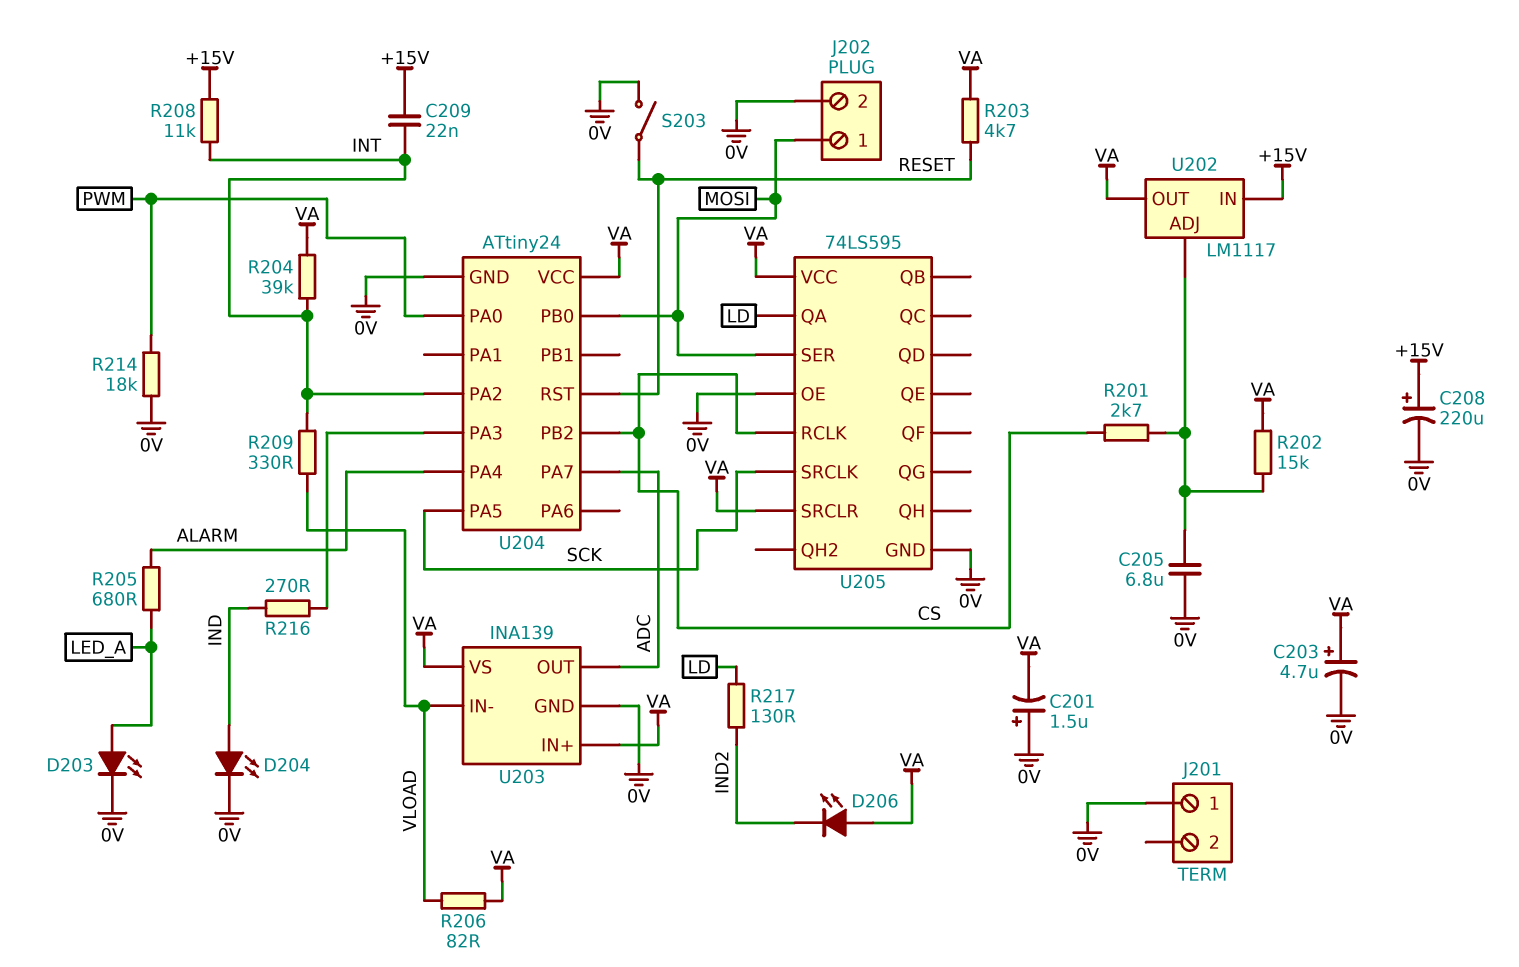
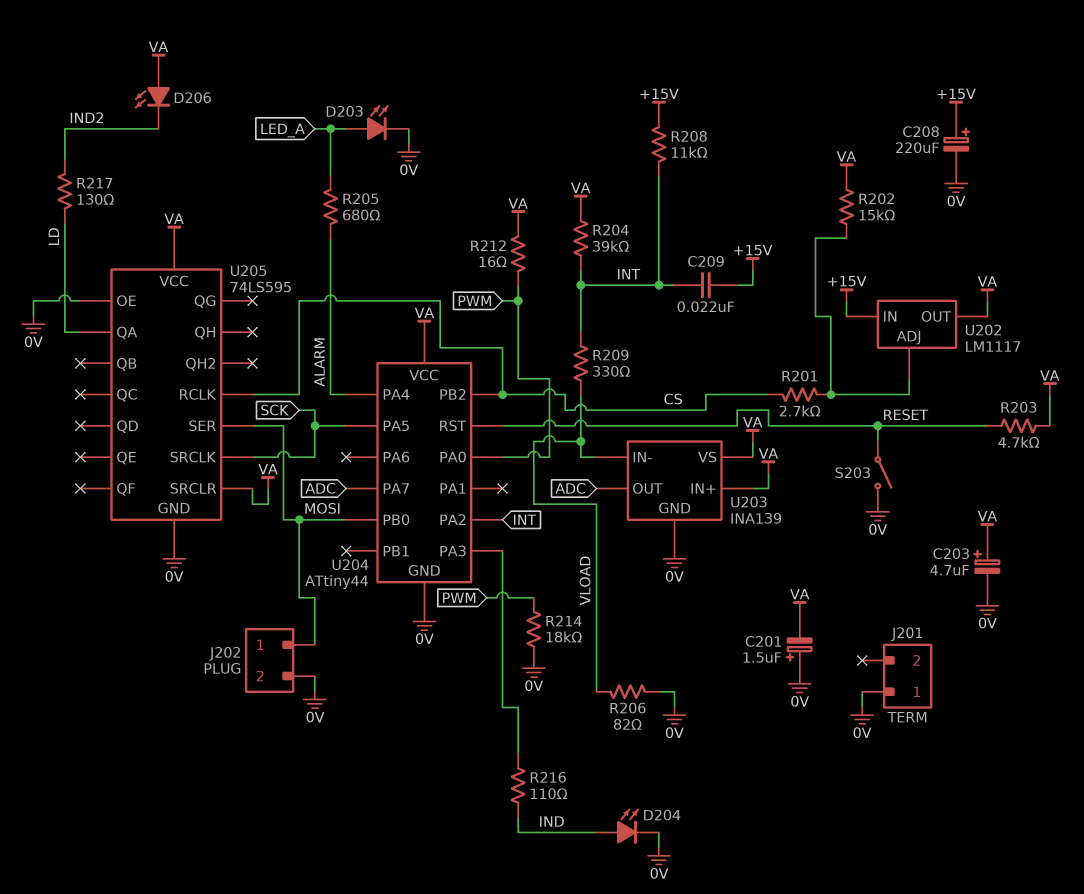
C205: 6.8uF (0V, U202/ADJ) -> none
R206: 82 (VA, VLOAD) -> 82 (0V, VLOAD)
R212: none -> 16 (PWM, VA)
R216: 270 (IND, U204/PA3) -> 110 (IND, U204/PA3)
U204: ATtiny24 -> ATtiny44

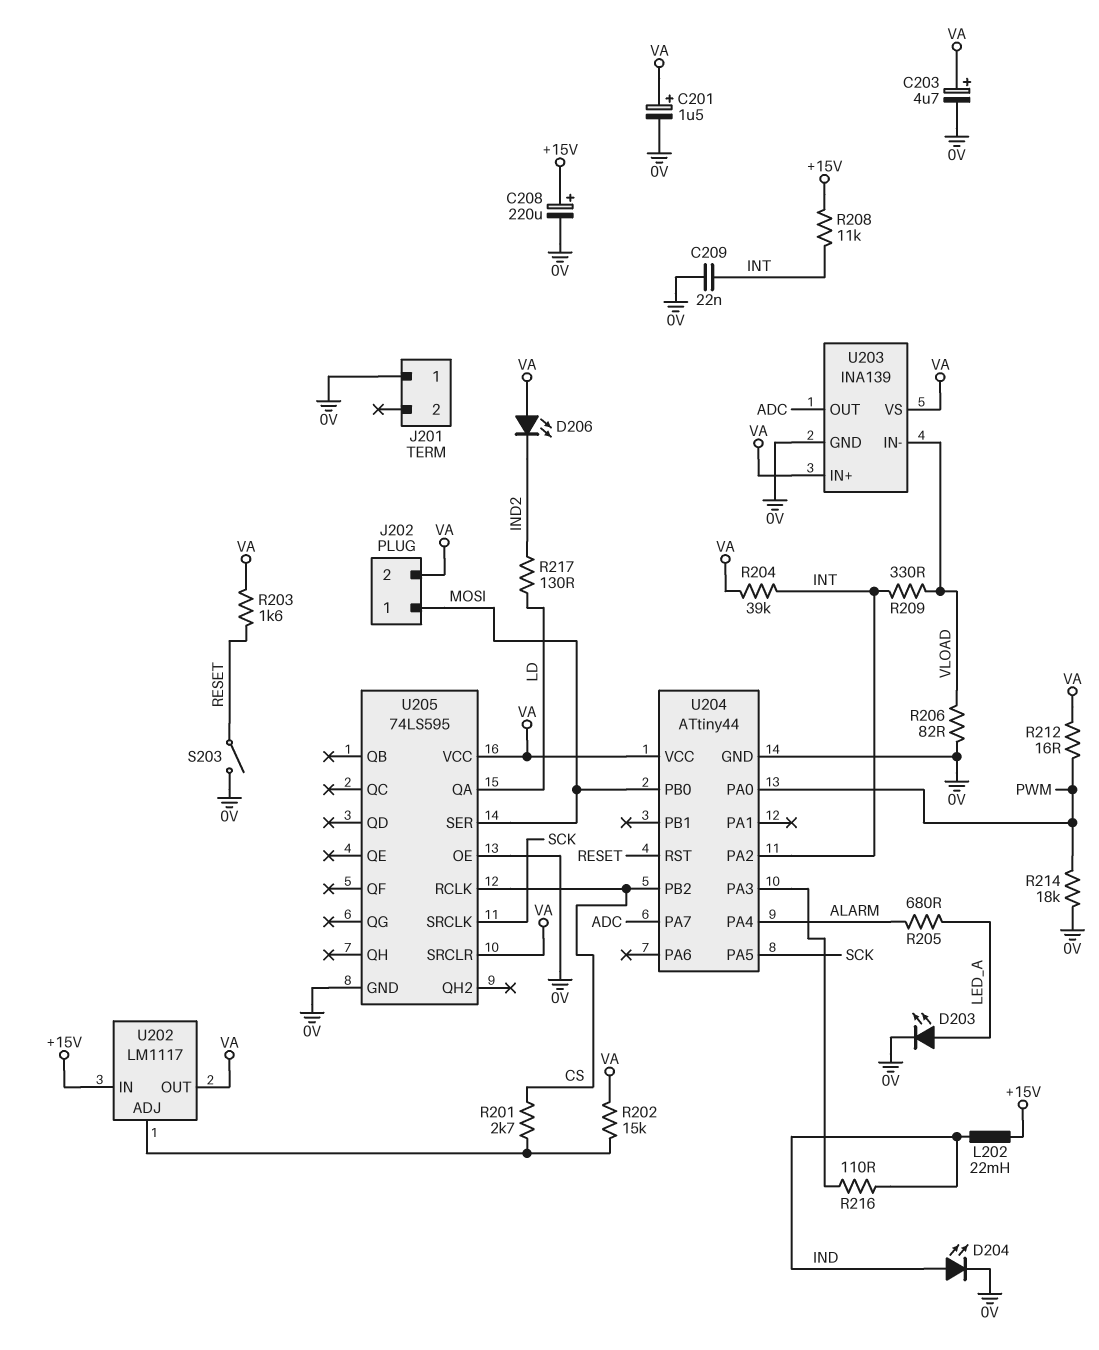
C201: 1.5uF (plus 0V, minus VA) -> 1.5uF (plus VA, minus 0V)
C209: 22nF (+15V, INT) -> 22nF (0V, INT)
J202 pin 2: 0V -> VA
L202: none -> 22mH (+15V, IND)
R203: 4.7k (RESET, VA) -> 1.6k (RESET, VA)

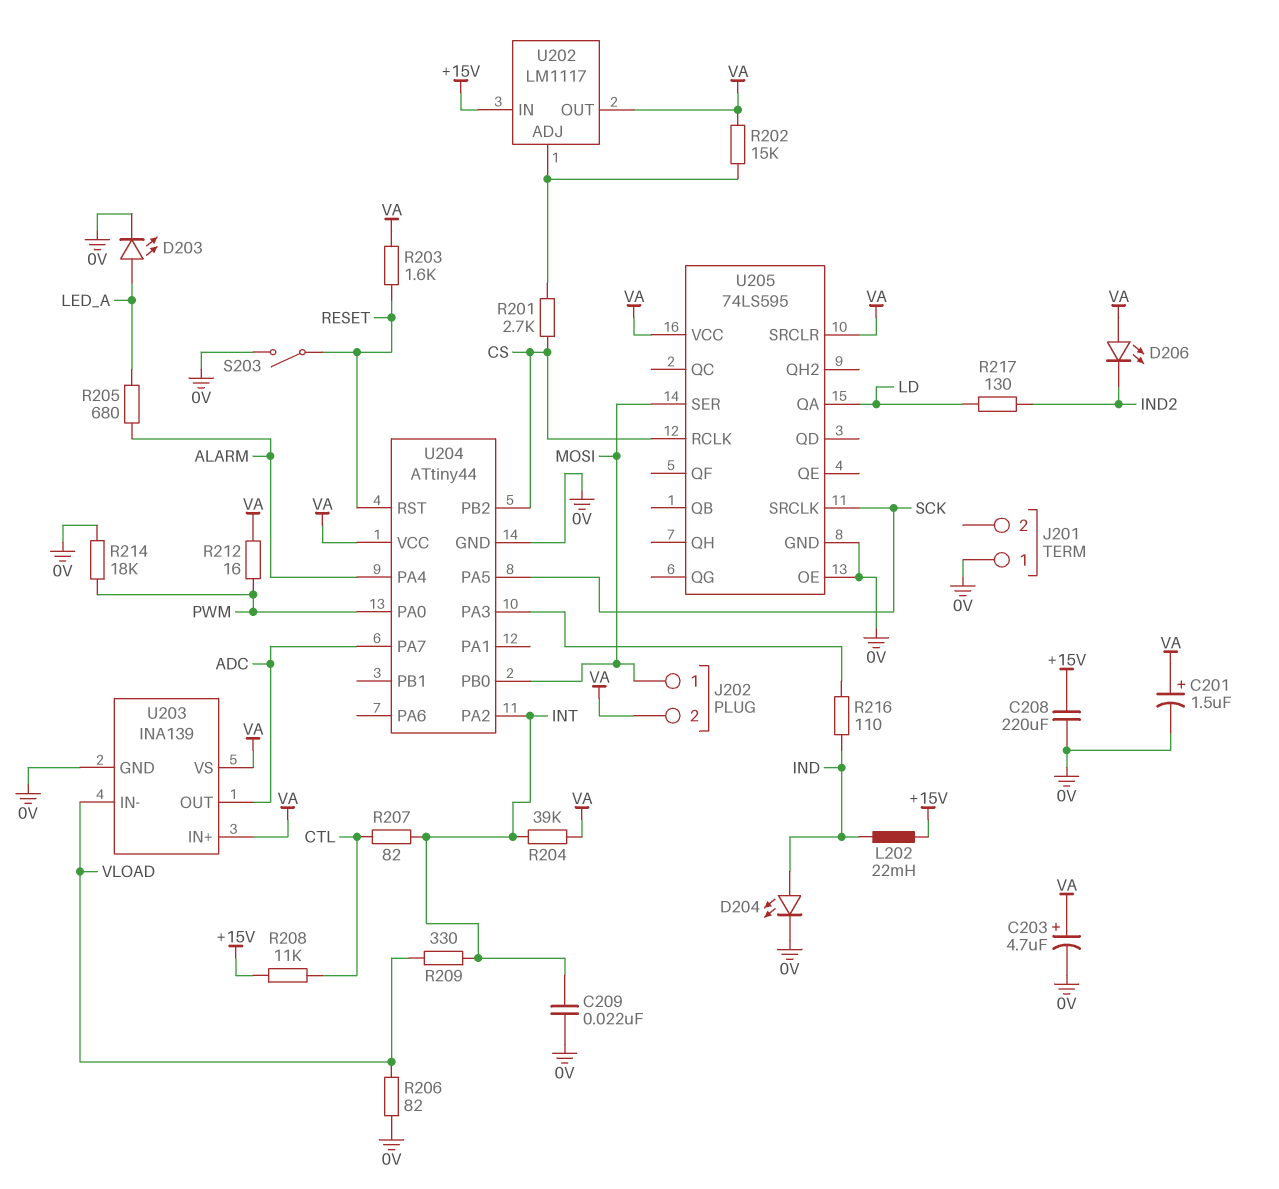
C208: 220uF (plus +15V, minus 0V) -> 220uF (+15V, 0V)
R207: none -> 82 (CTL, INT)
R208: 11k (+15V, INT) -> 11k (+15V, CTL)

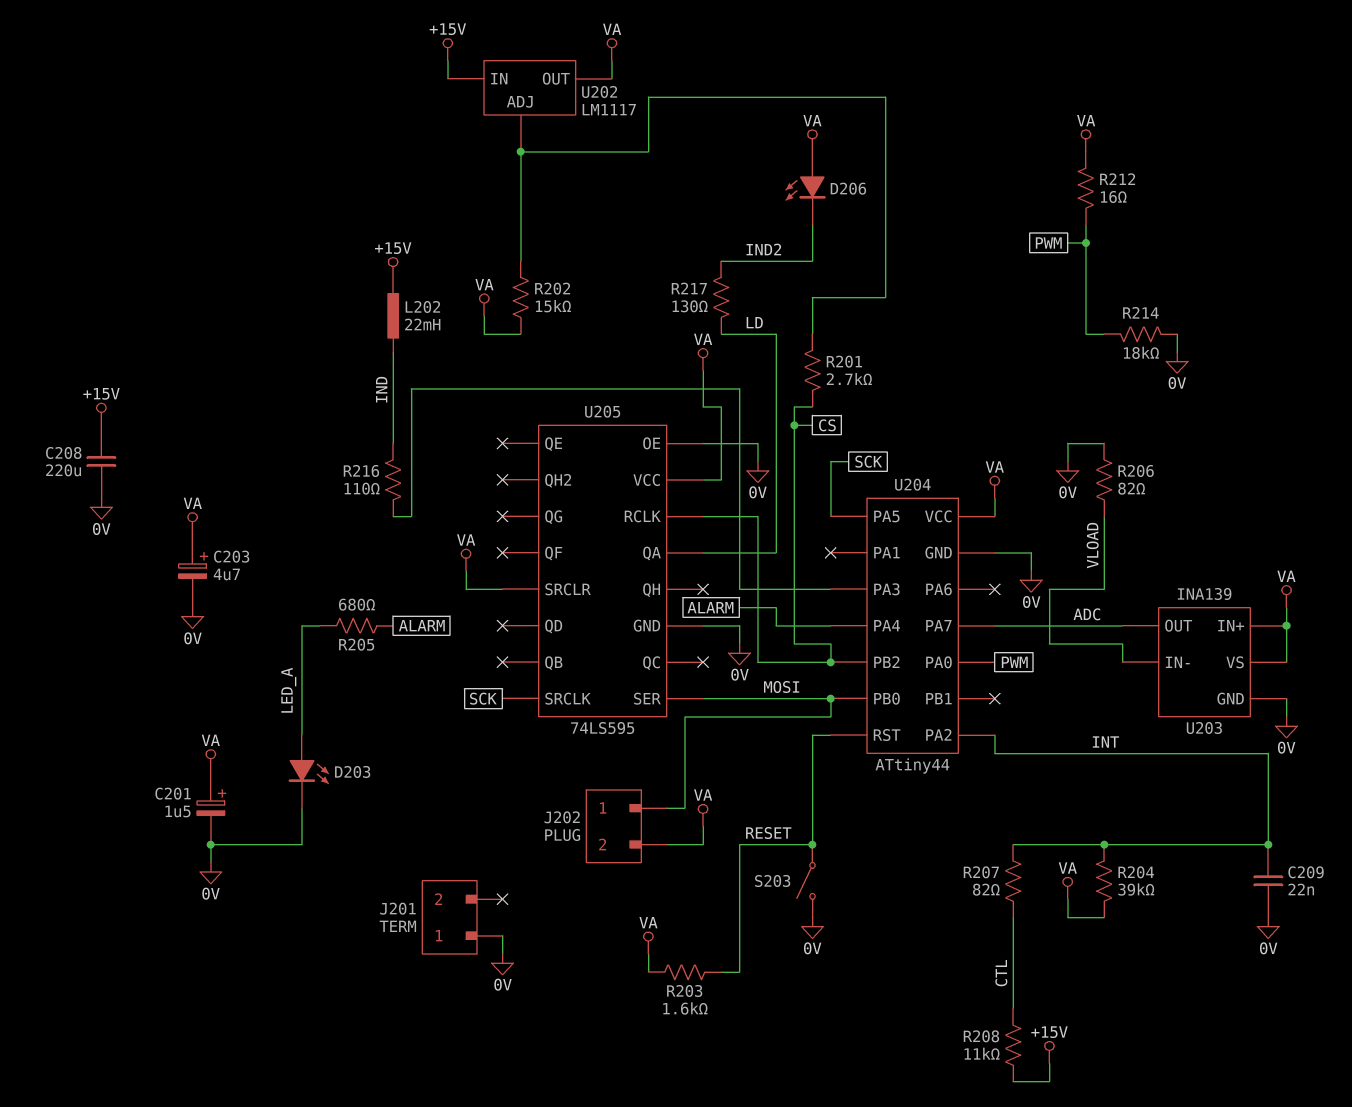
D204: LED (A IND, K 0V) -> none
R209: 330 (INT, VLOAD) -> none

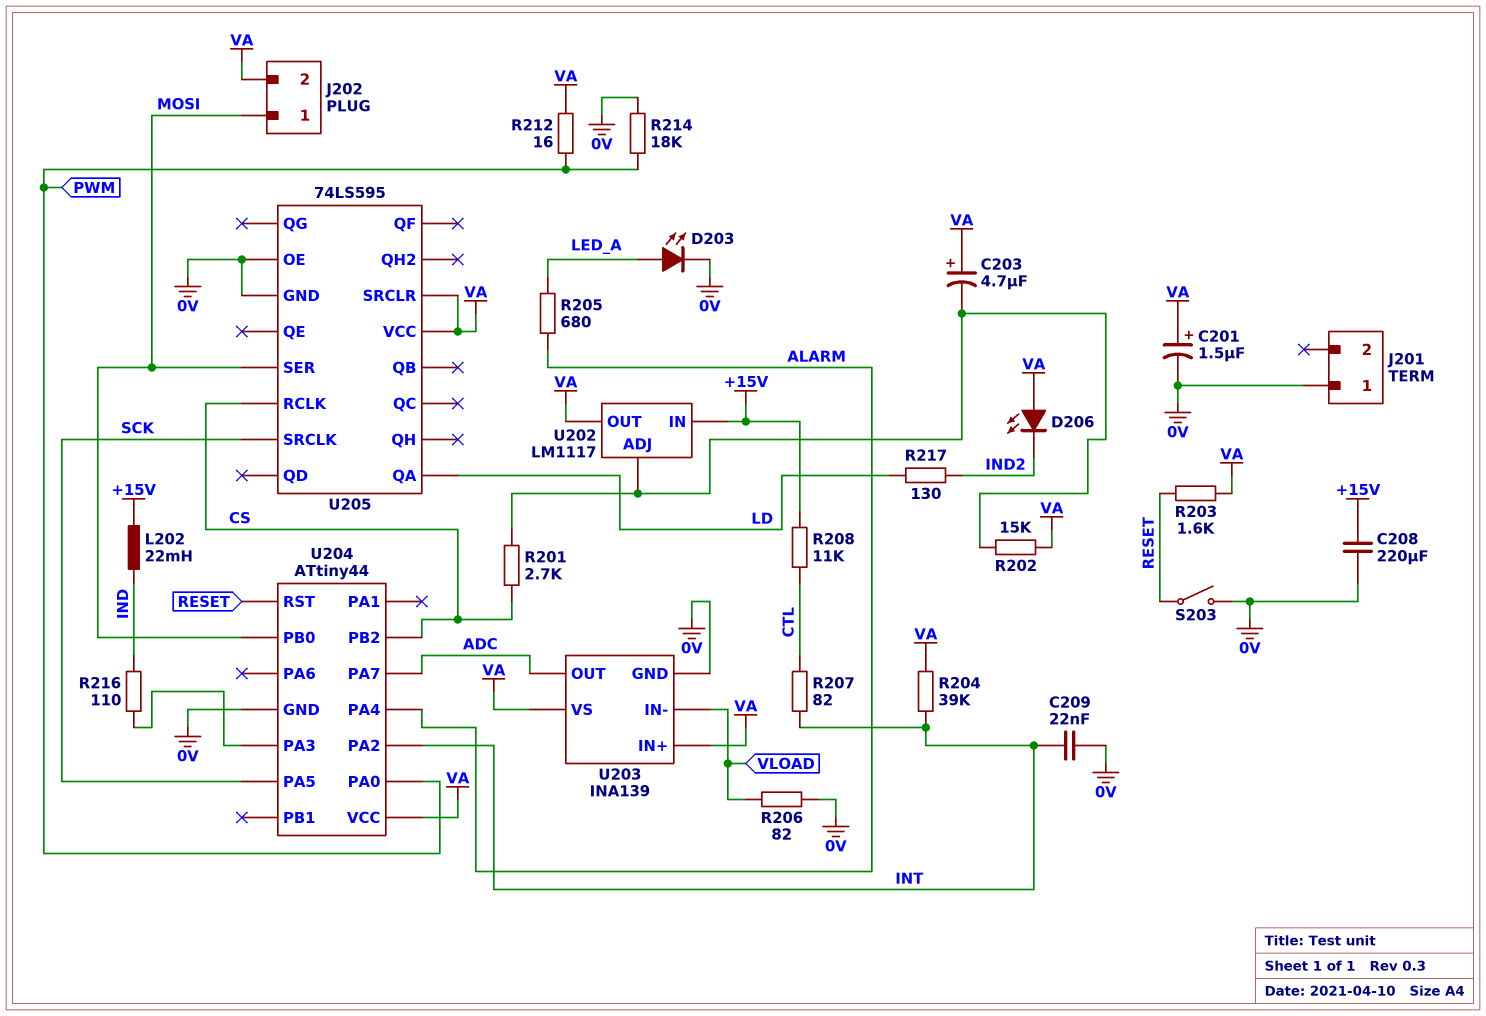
C203: 4.7uF (plus VA, minus 0V) -> 4.7uF (plus VA, minus U202/ADJ)

